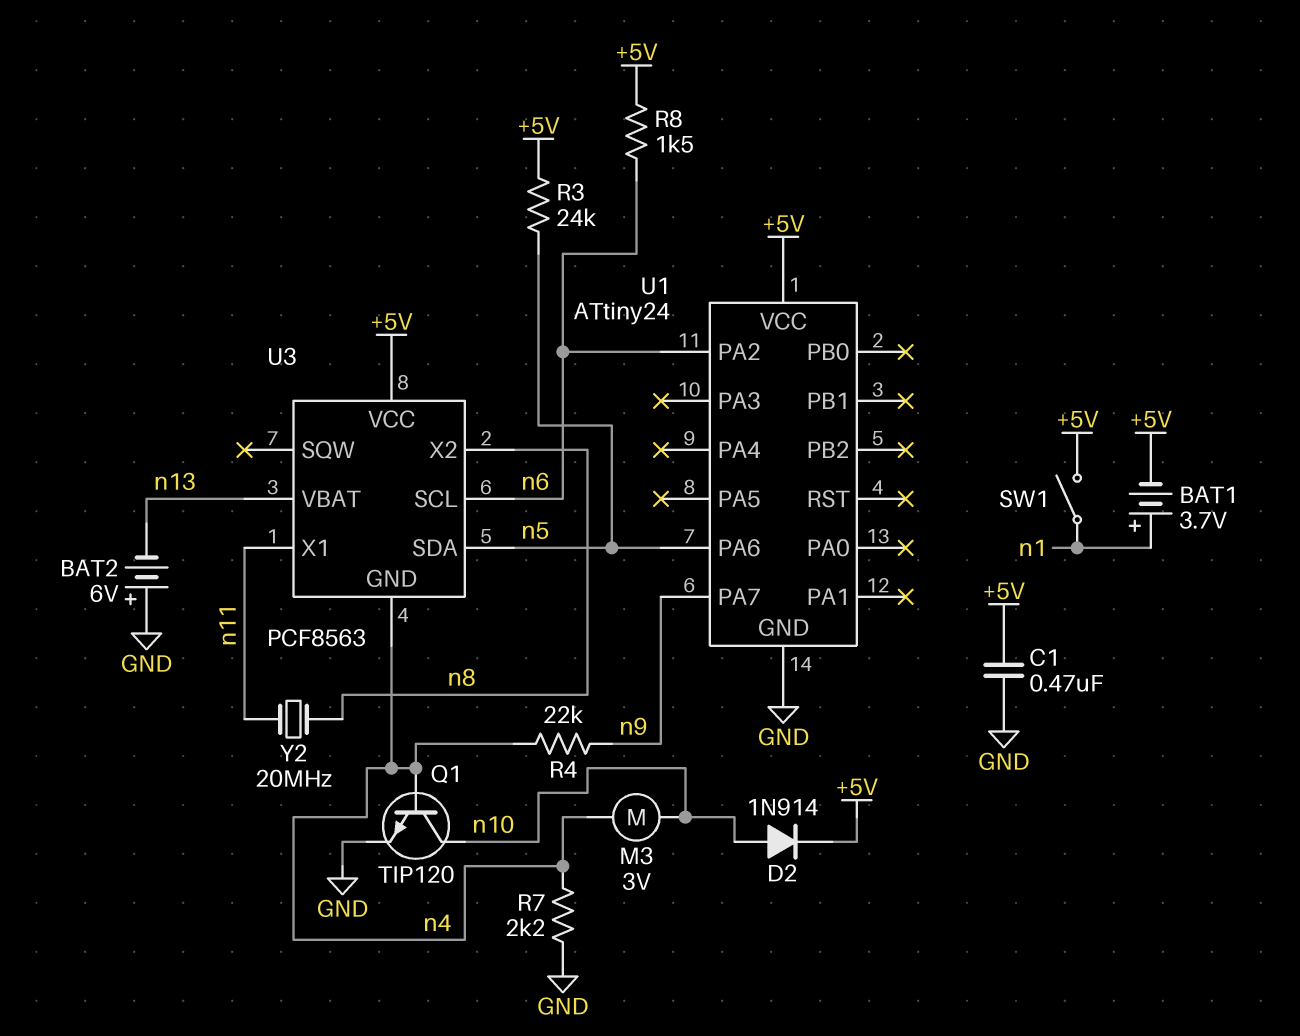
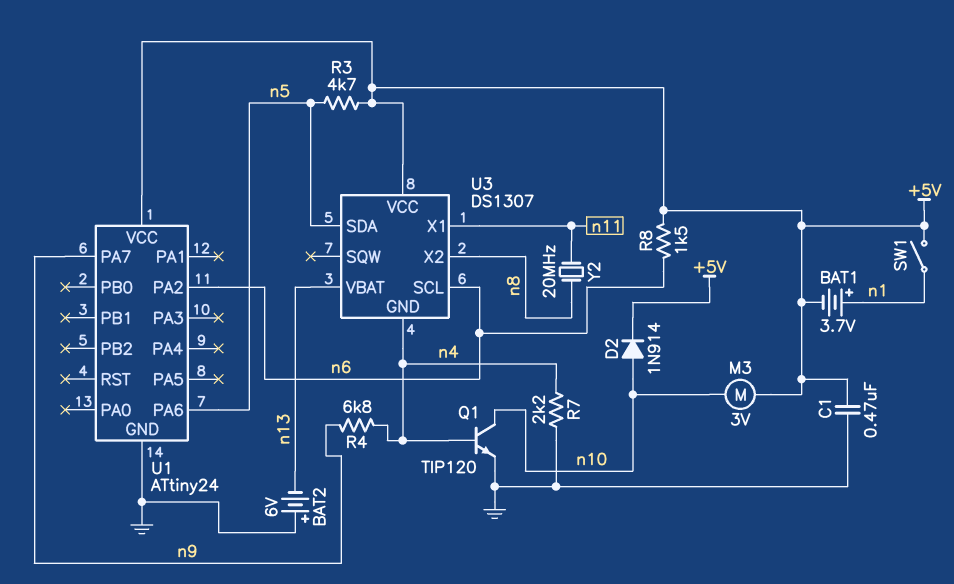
M3: motor 3V (n4, n10) -> motor 3V (+5V, n10)
R3: 24k (+5V, n5) -> 4.7k (+5V, n5)
R4: 22k (n4, n9) -> 6.8k (n4, n9)
U3: PCF8563 -> DS1307

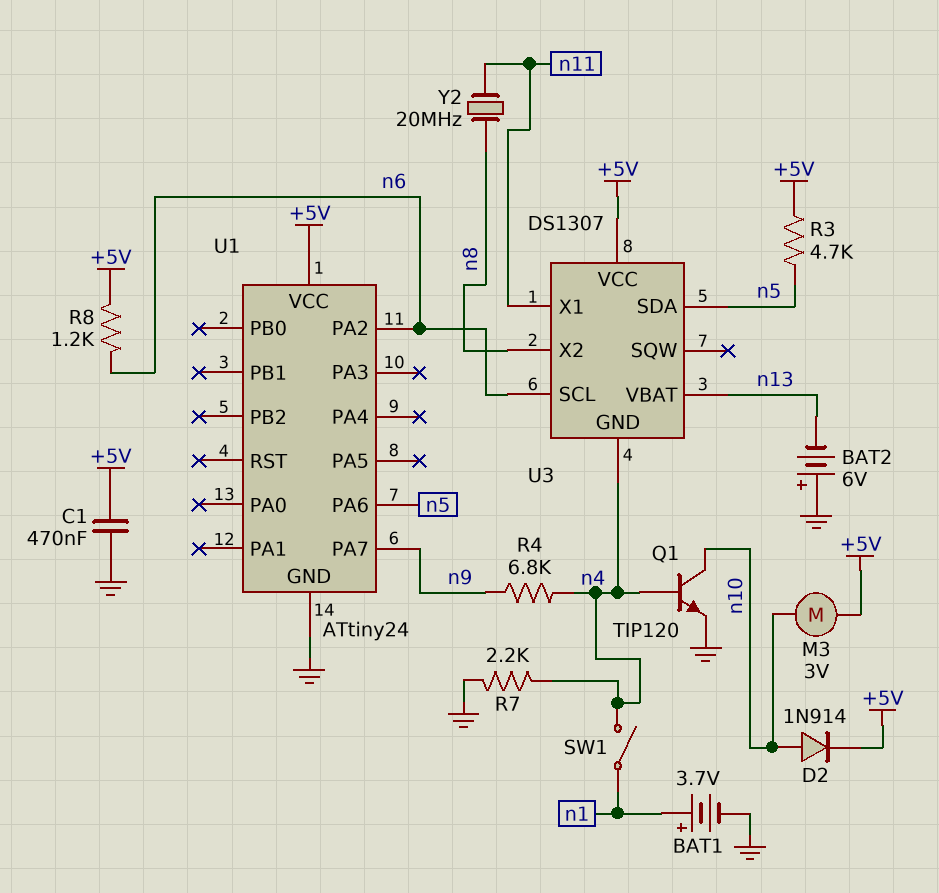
BAT1: 3.7V (plus n1, minus +5V) -> 3.7V (plus n1, minus GND)
R8: 1.5k (+5V, n6) -> 1.2k (+5V, n6)
SW1: switch (+5V, n1) -> switch (n1, n4)

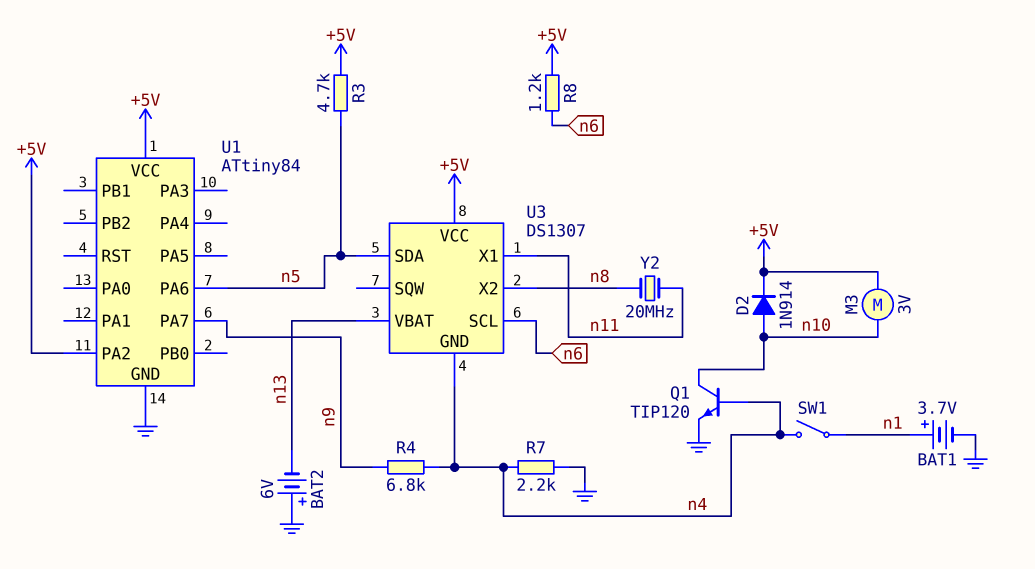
C1: 470nF (+5V, GND) -> none
U1: ATtiny24 -> ATtiny84
U1 pin PA2: n6 -> +5V

